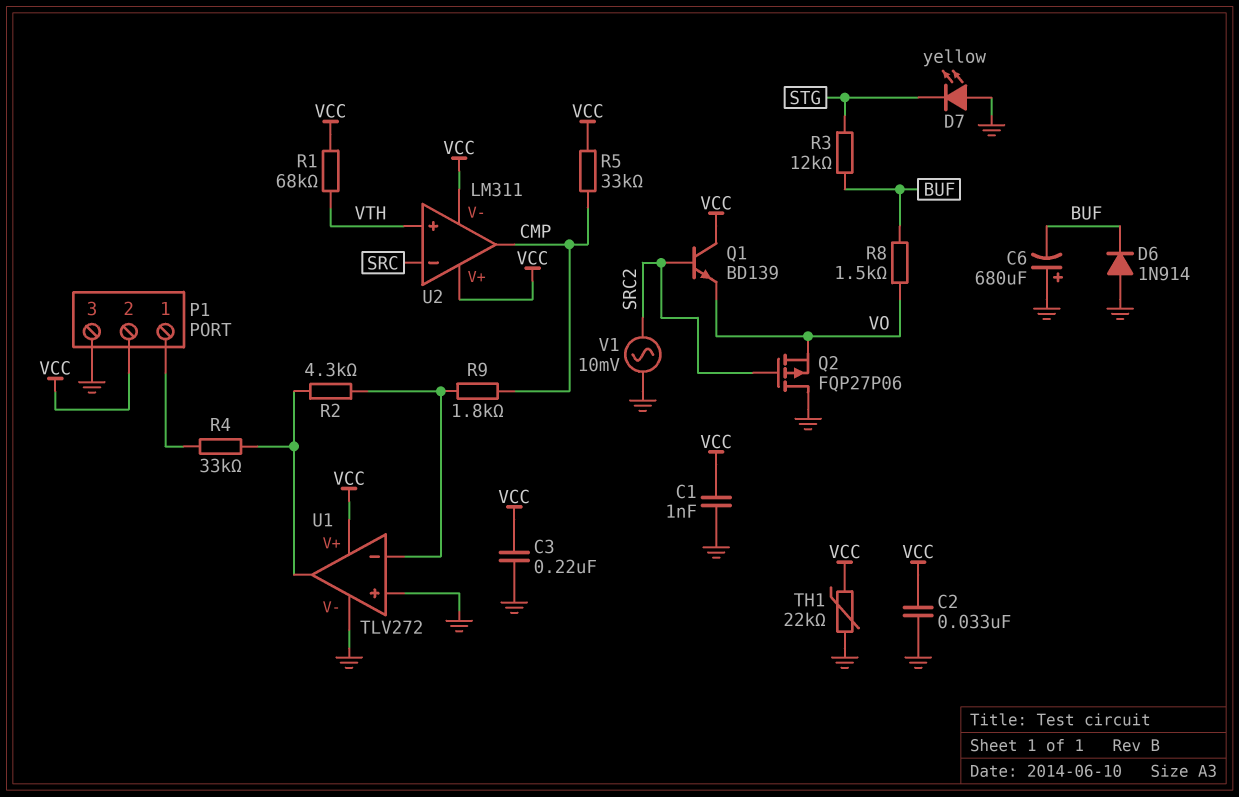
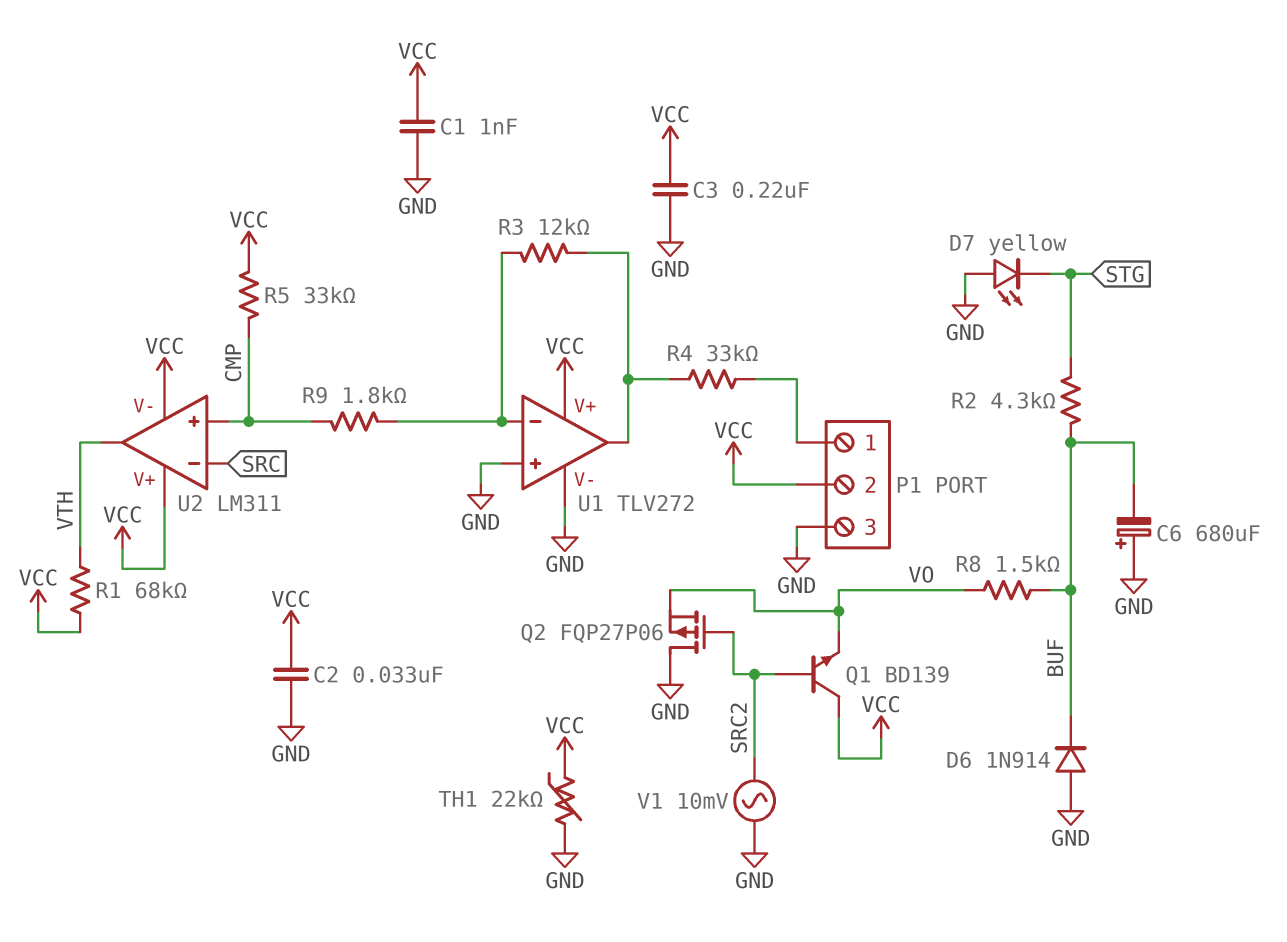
R2: 4.3k (U1/in-, U1/out) -> 4.3k (BUF, STG)
R3: 12k (BUF, STG) -> 12k (U1/in-, U1/out)
U2 pin in+: VTH -> CMP
U2 pin out: CMP -> VTH

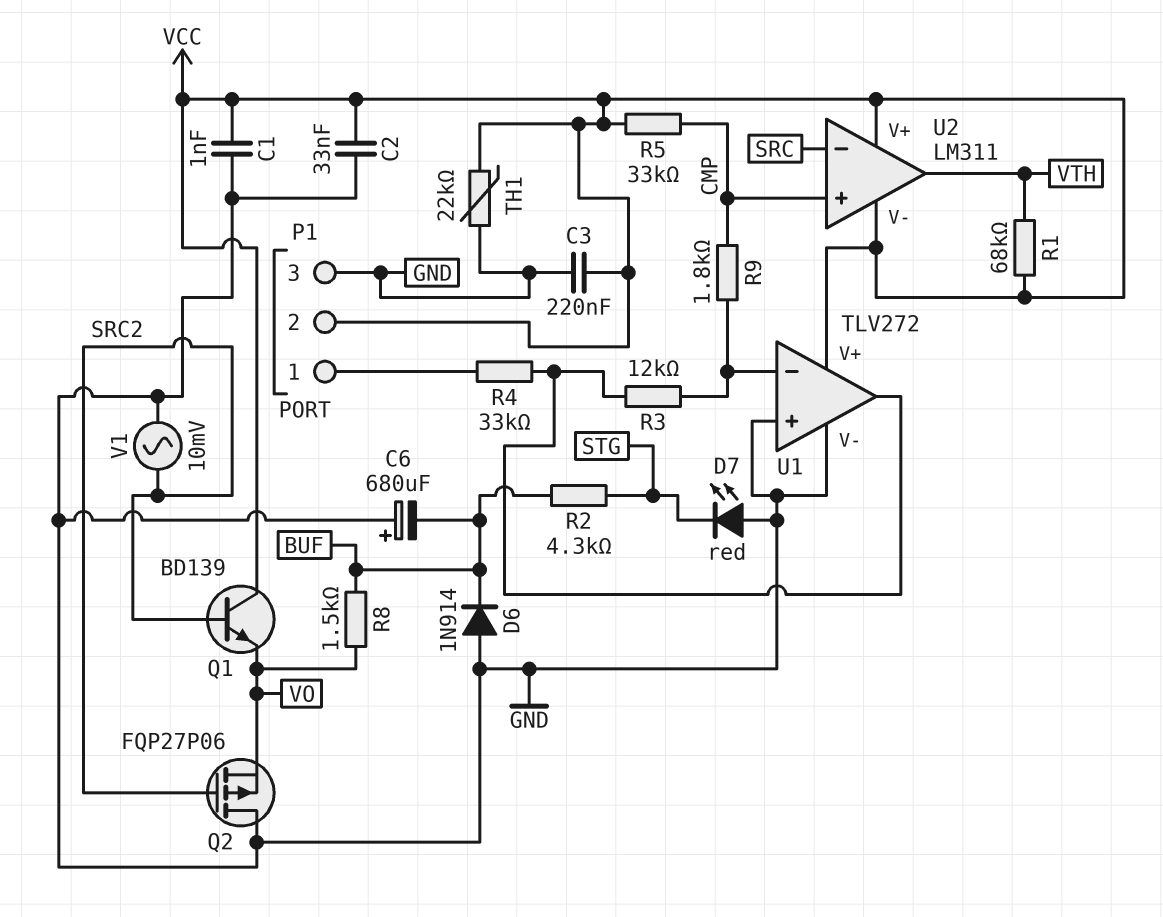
D7: LED yellow (A GND, K STG) -> LED red (A GND, K STG)

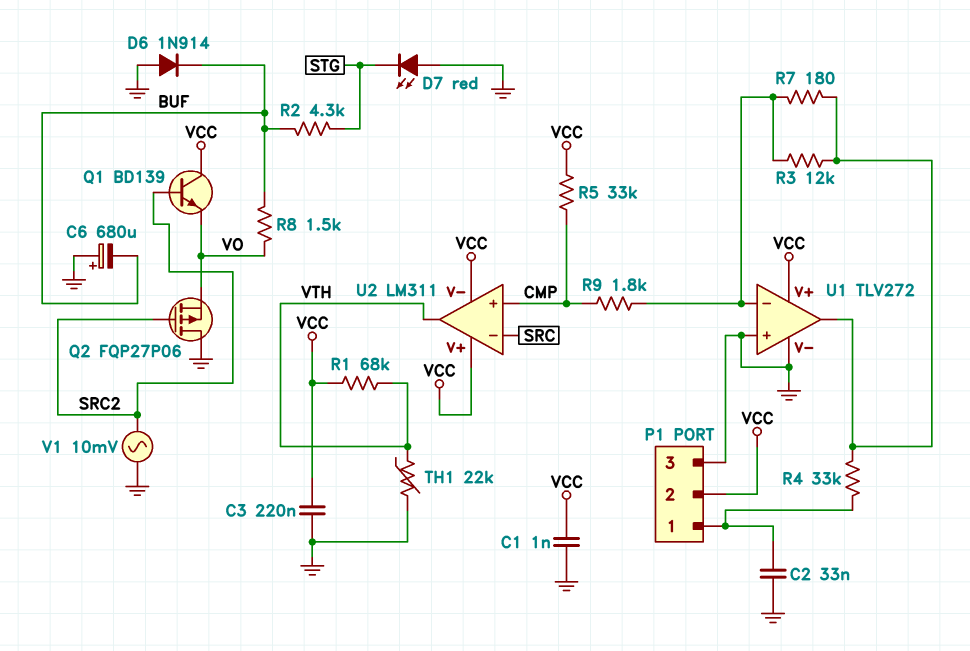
C2: 33nF (GND, VCC) -> 33nF (GND, P1/1)
R7: none -> 180 (U1/in-, U1/out)
TH1: 22k (GND, VCC) -> 22k (GND, VTH)

